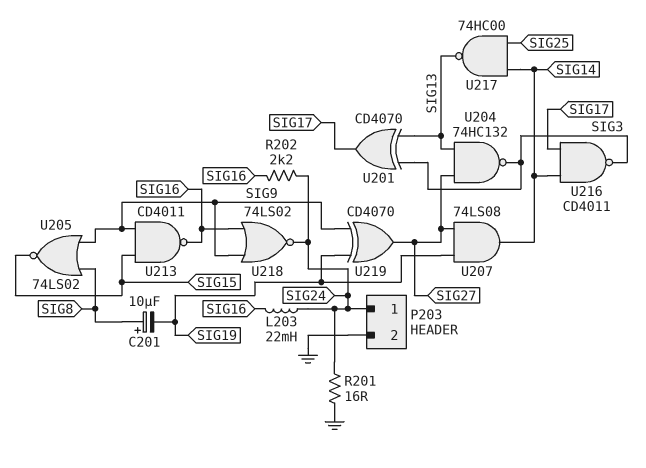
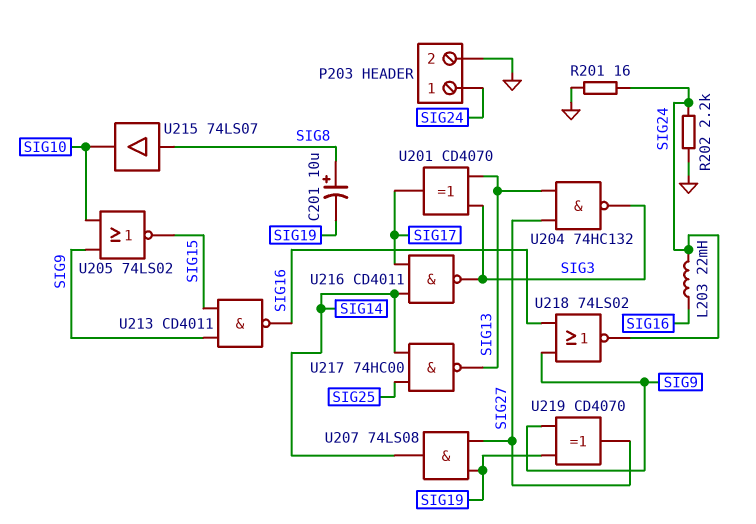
R202: 2.2k (SIG16, SIG24) -> 2.2k (GND, SIG24)
U205: NOR 74LS02 (in SIG8, in SIG9, out SIG15) -> NOR 74LS02 (in SIG9, in SIG10, out SIG15)
U215: none -> buffer 74LS07 (in SIG8, out SIG10)

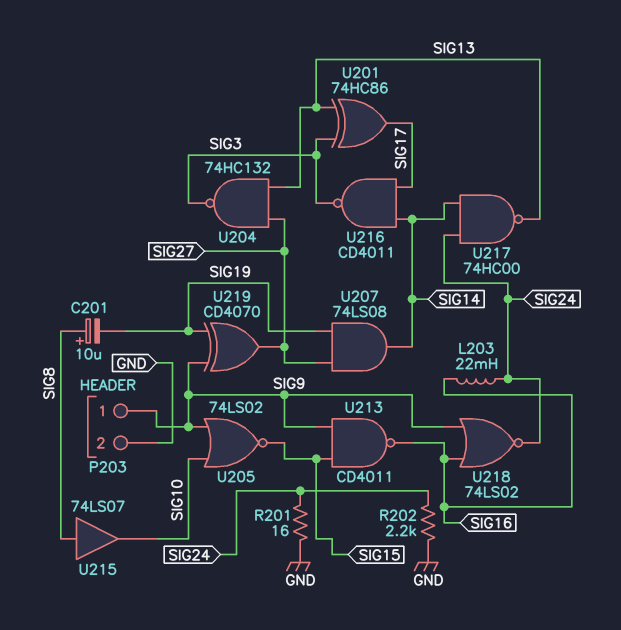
P203 pin 1: SIG24 -> SIG9
U201: XOR CD4070 (in SIG3, in SIG13, out SIG17) -> XOR 74HC86 (in SIG3, in SIG13, out SIG17)
U217: NAND 74HC00 (in SIG14, in SIG25, out SIG13) -> NAND 74HC00 (in SIG14, in SIG24, out SIG13)

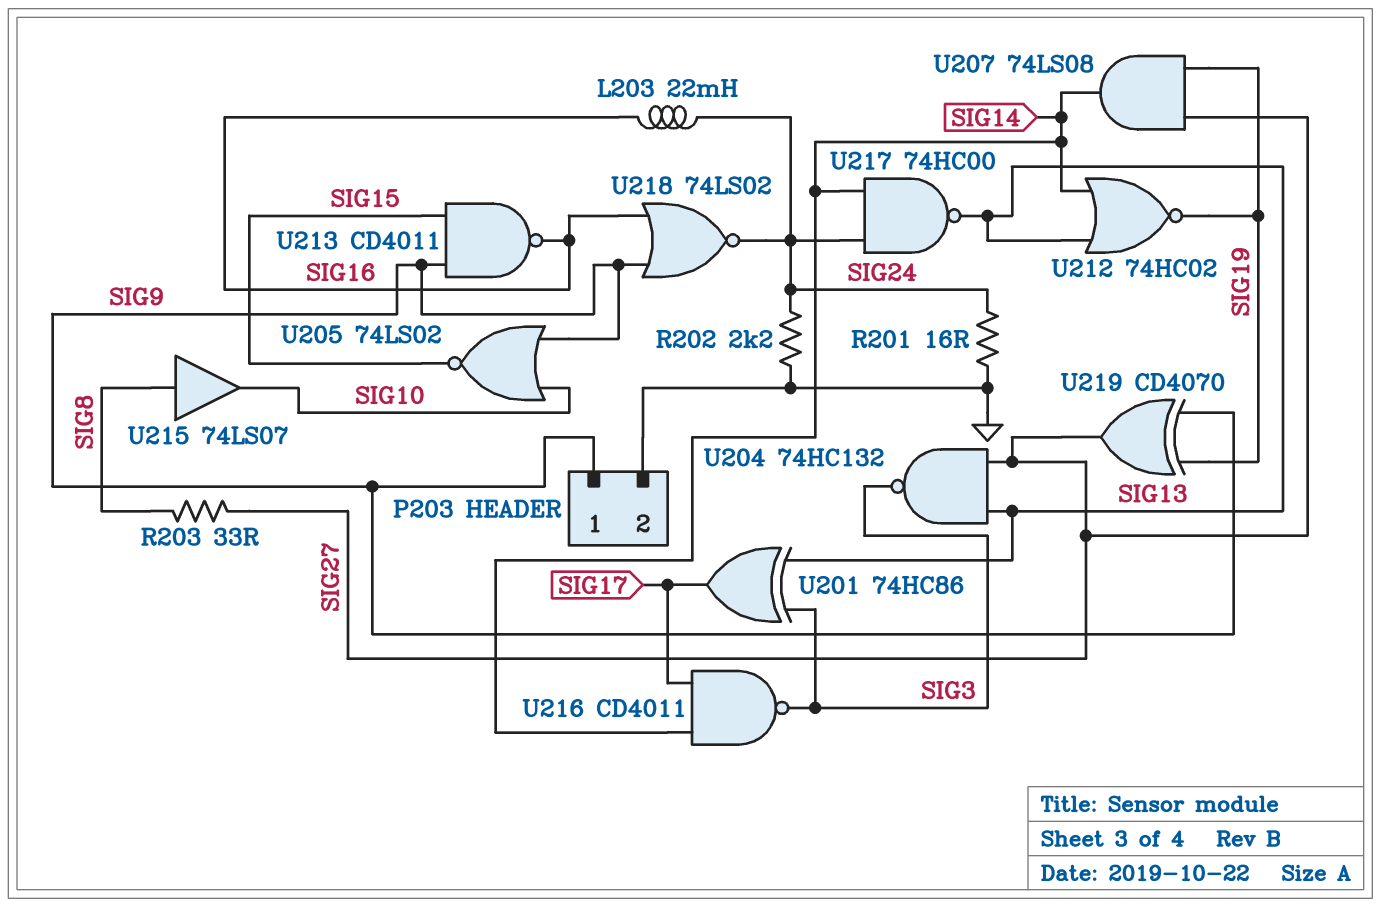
C201: 10uF (plus SIG8, minus SIG19) -> none
R203: none -> 33 (SIG8, SIG27)
U212: none -> NOR 74HC02 (in SIG13, in SIG14, out SIG19)

